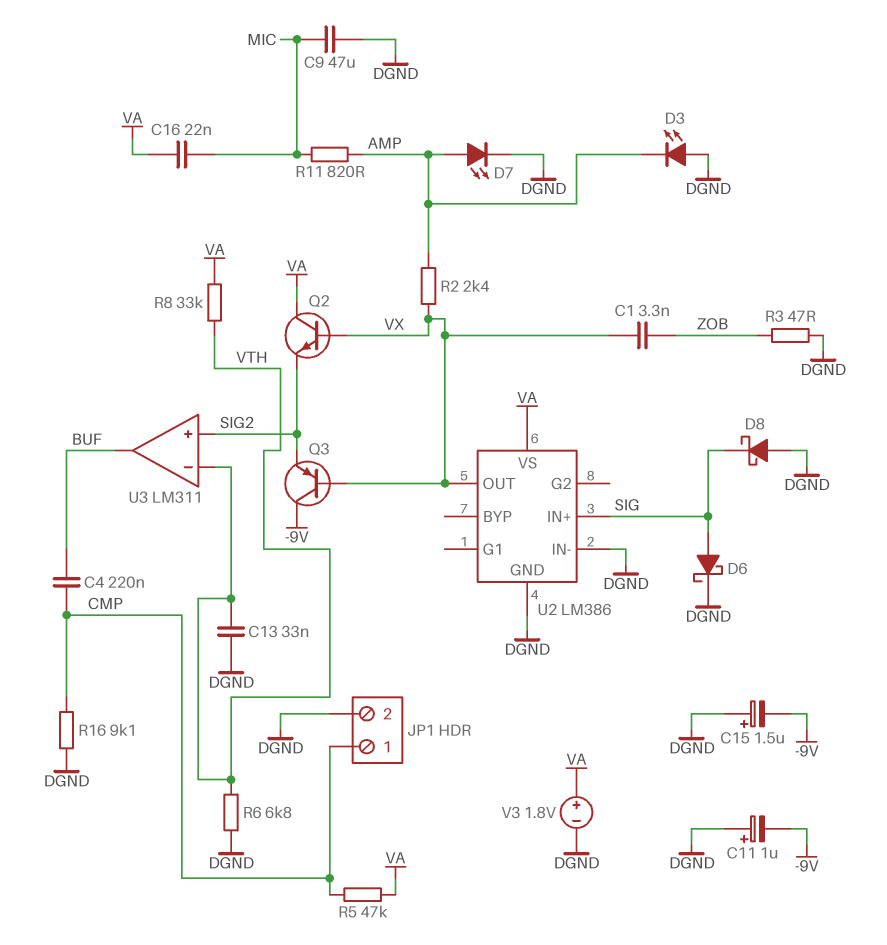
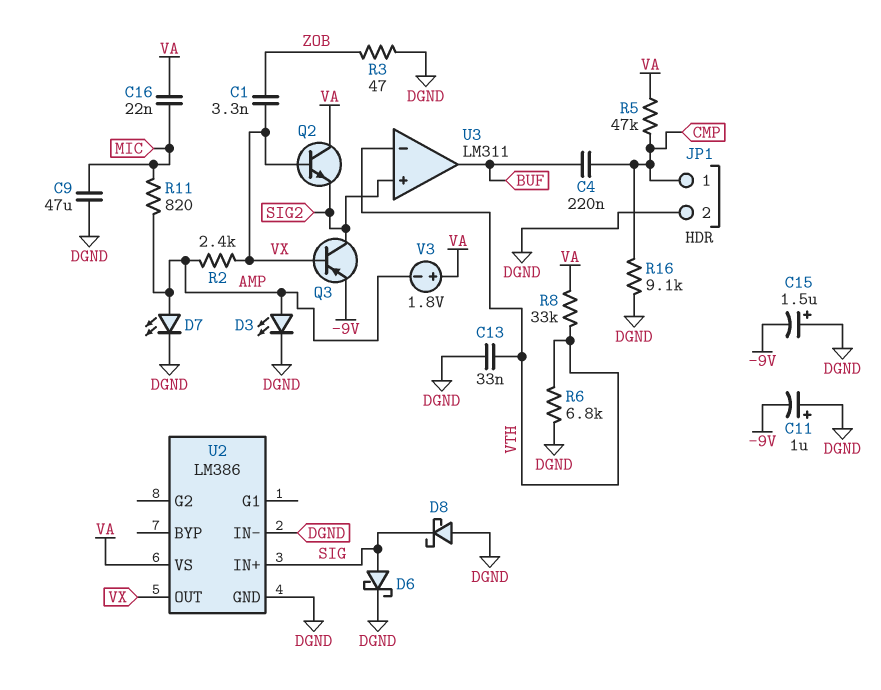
D3: LED (A DGND, K AMP) -> LED (A AMP, K DGND)
Q3: PNP (B VX, C -9V, E SIG2) -> PNP (B VX, C SIG2, E -9V)
V3: 1.8V (plus VA, minus DGND) -> 1.8V (plus VA, minus AMP)

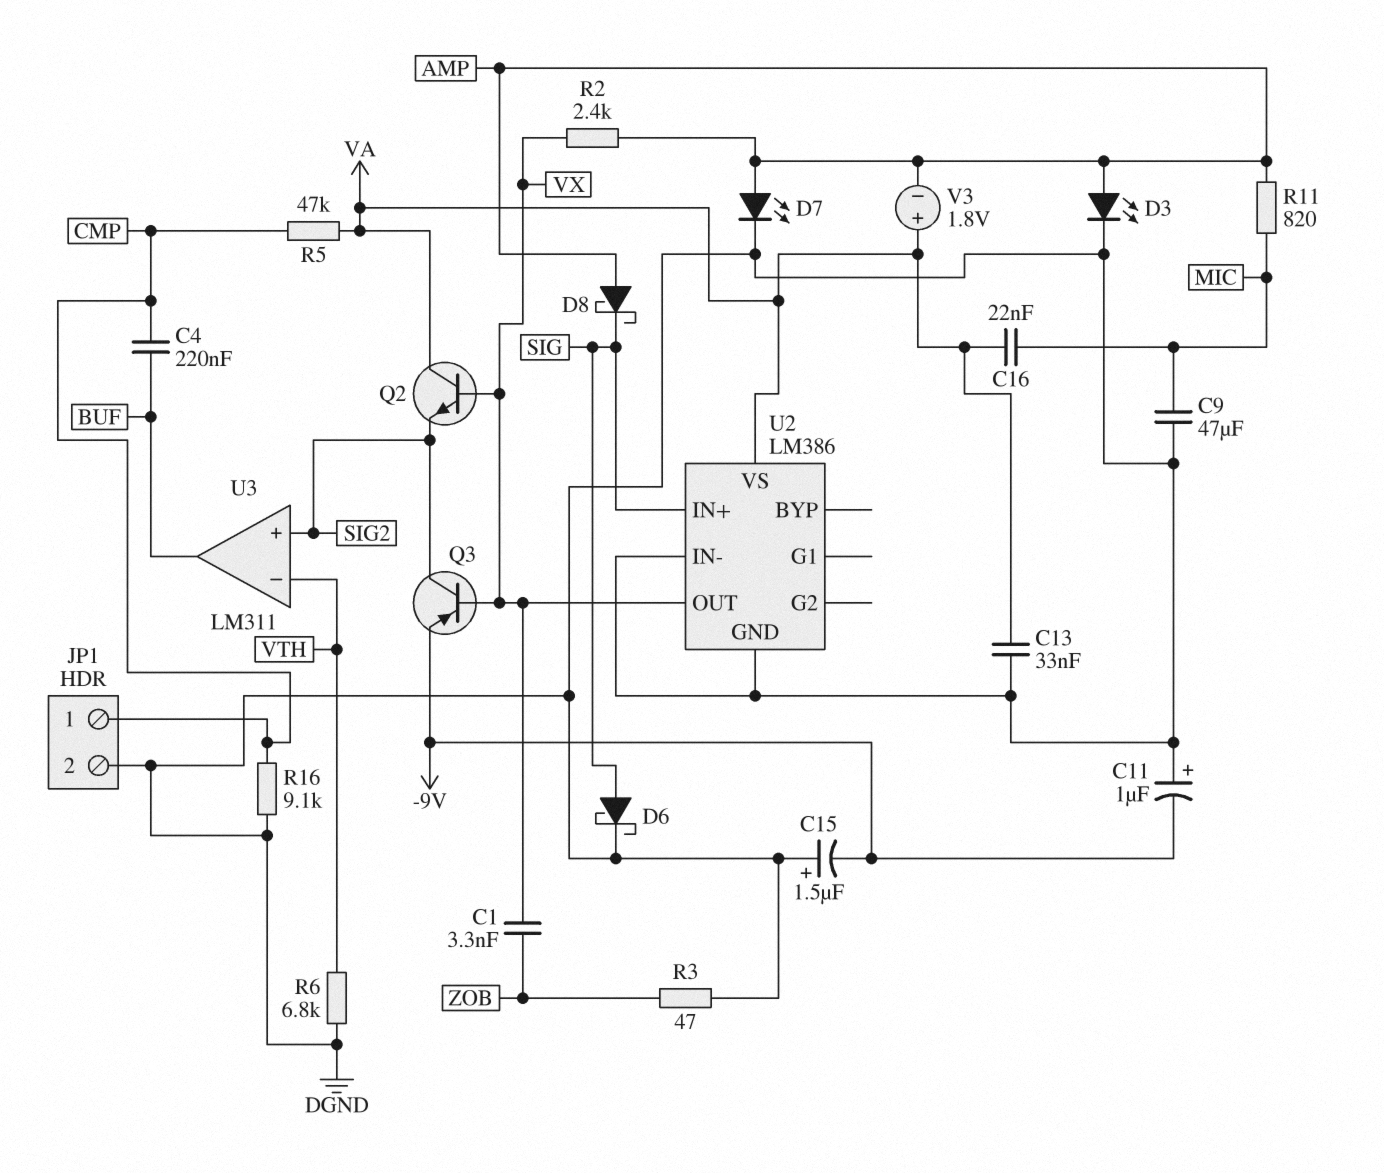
C13: 33nF (DGND, VTH) -> 33nF (DGND, VA)
D8: schottky (A DGND, K SIG) -> schottky (A AMP, K SIG)
R8: 33k (VA, VTH) -> none

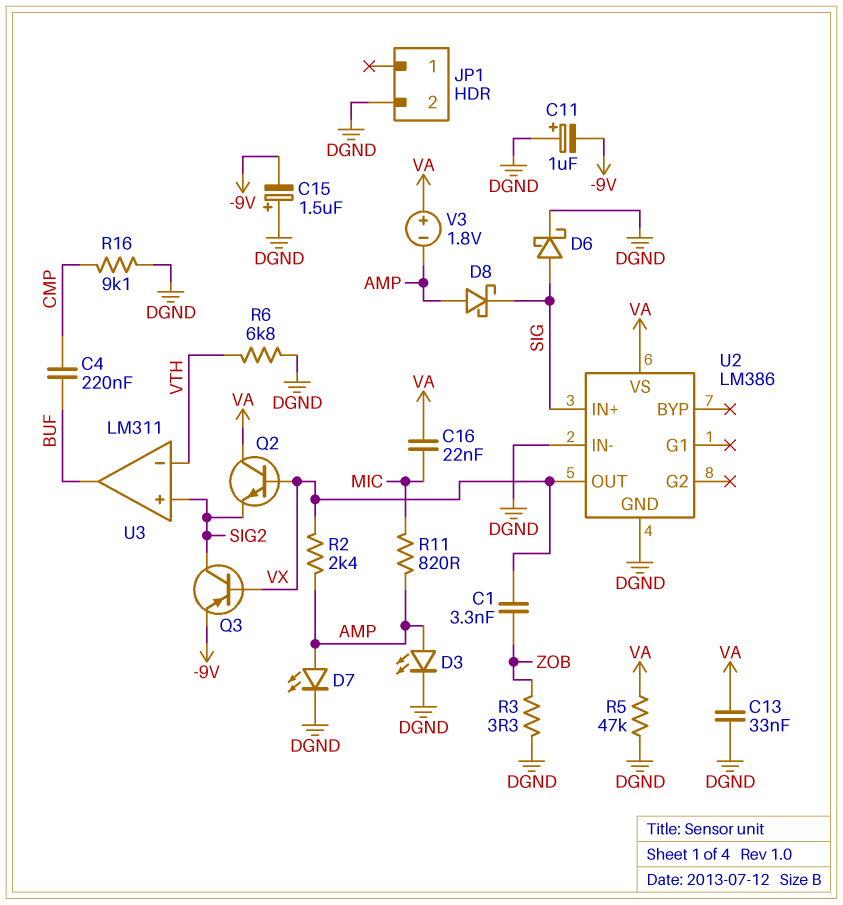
C9: 47uF (DGND, MIC) -> none
JP1 pin 1: CMP -> none
R3: 47 (DGND, ZOB) -> 3.3 (DGND, ZOB)
R5: 47k (CMP, VA) -> 47k (DGND, VA)

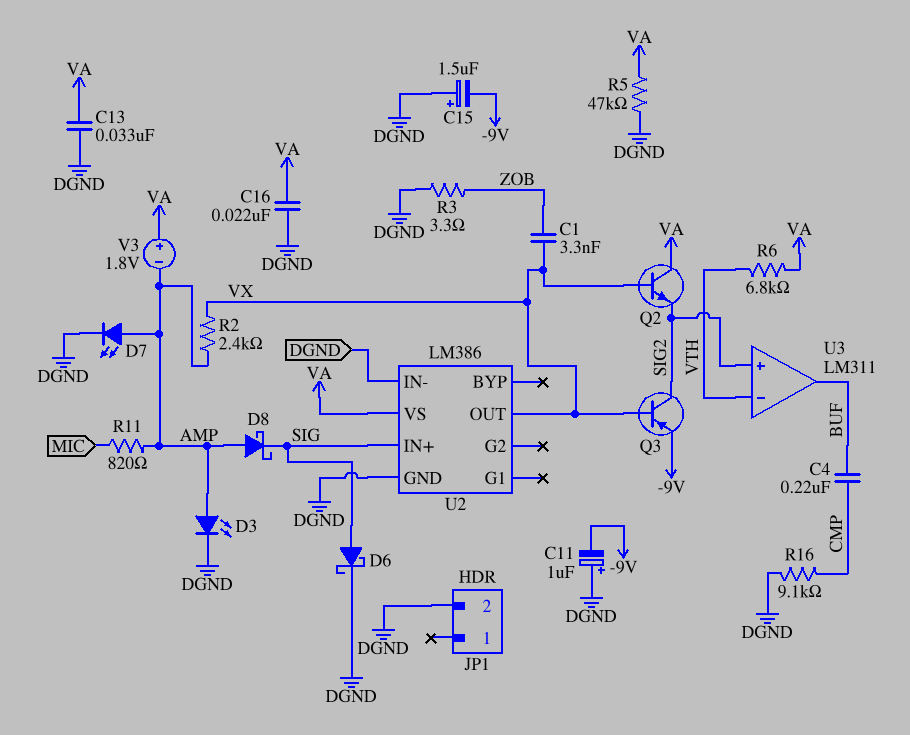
C16: 22nF (MIC, VA) -> 22nF (DGND, VA)
R6: 6.8k (DGND, VTH) -> 6.8k (VA, VTH)

